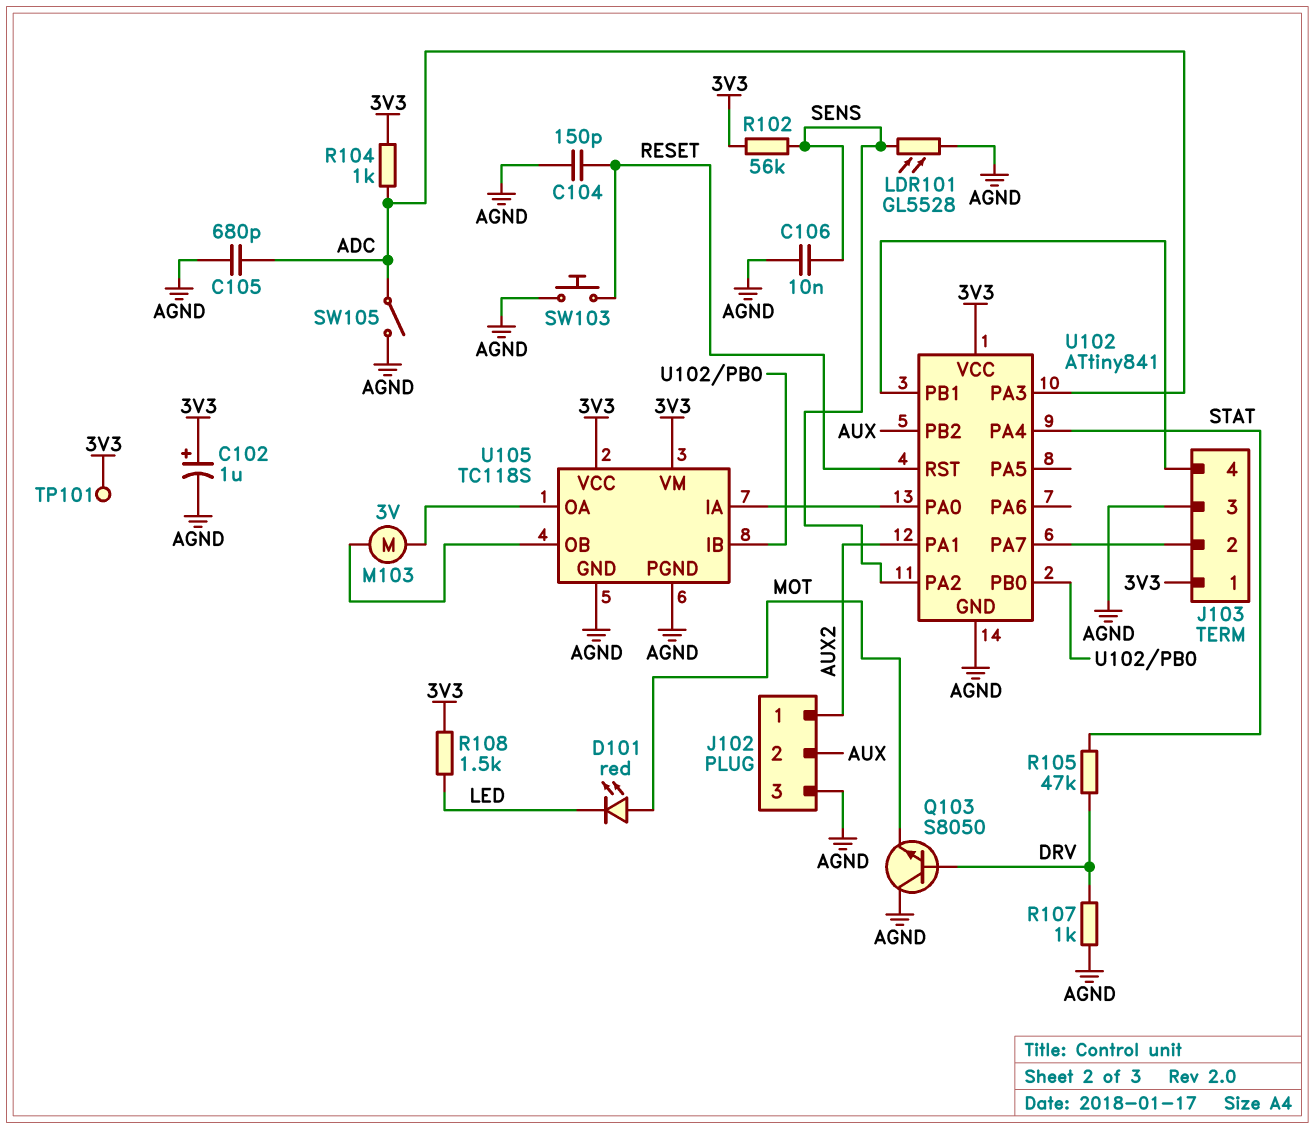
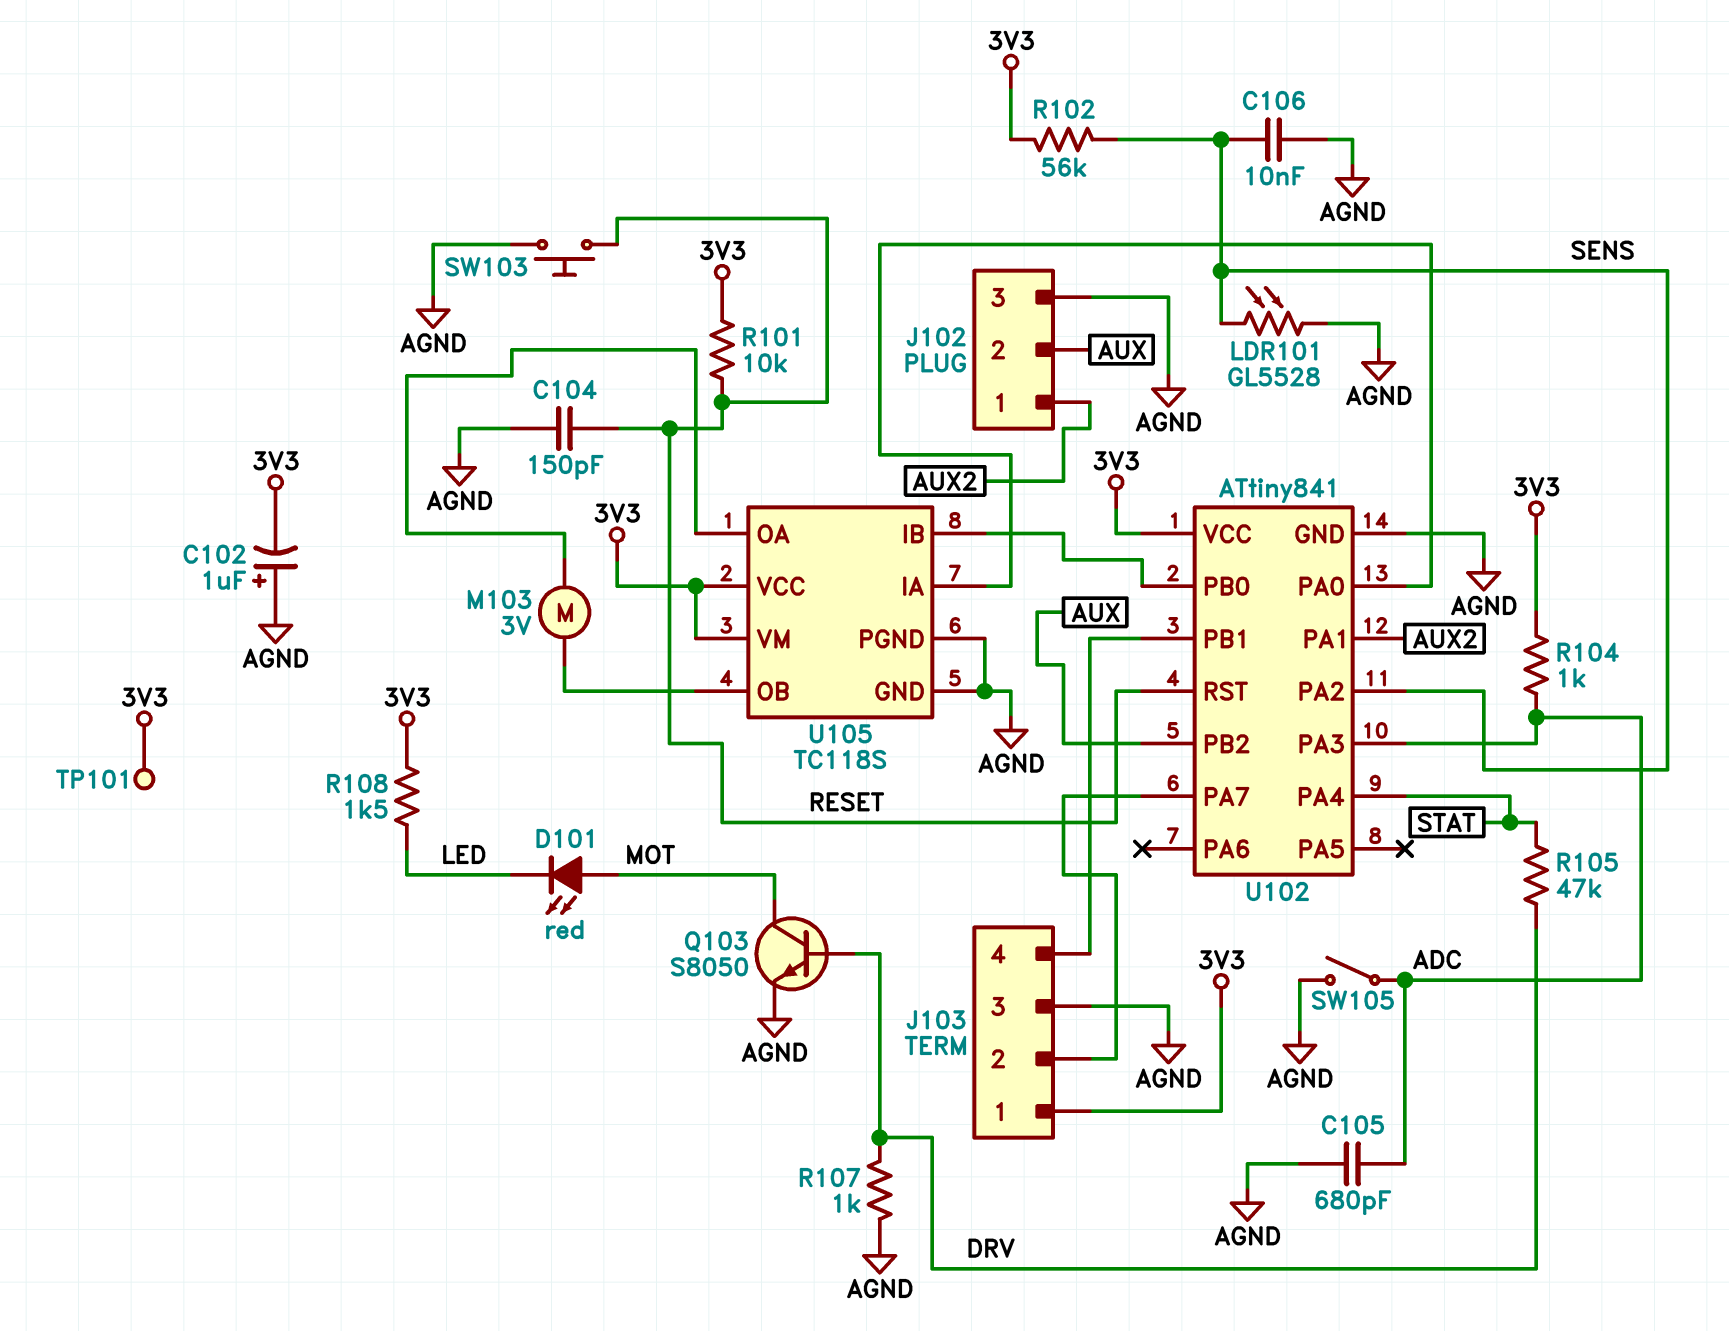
C102: 1uF (plus 3V3, minus AGND) -> 1uF (plus AGND, minus 3V3)
Q103: NPN S8050 (B DRV, C AGND, E MOT) -> NPN S8050 (B DRV, C MOT, E AGND)
R101: none -> 10k (3V3, RESET)

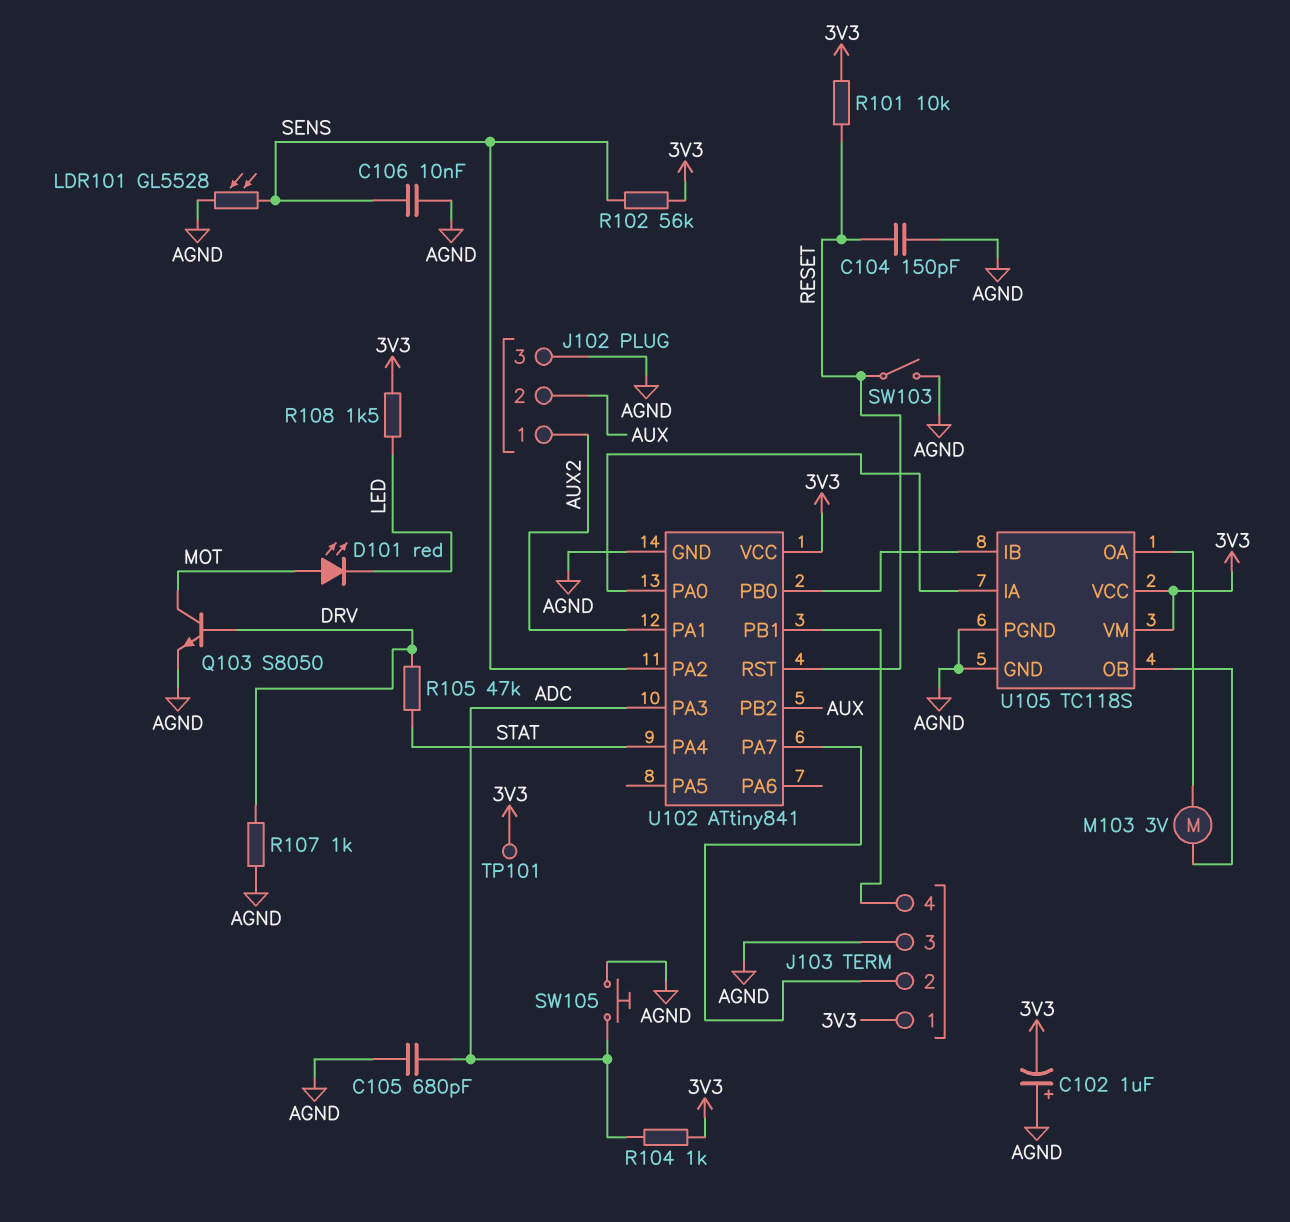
SW103: button (AGND, RESET) -> switch (AGND, RESET)
SW105: switch (ADC, AGND) -> button (ADC, AGND)

